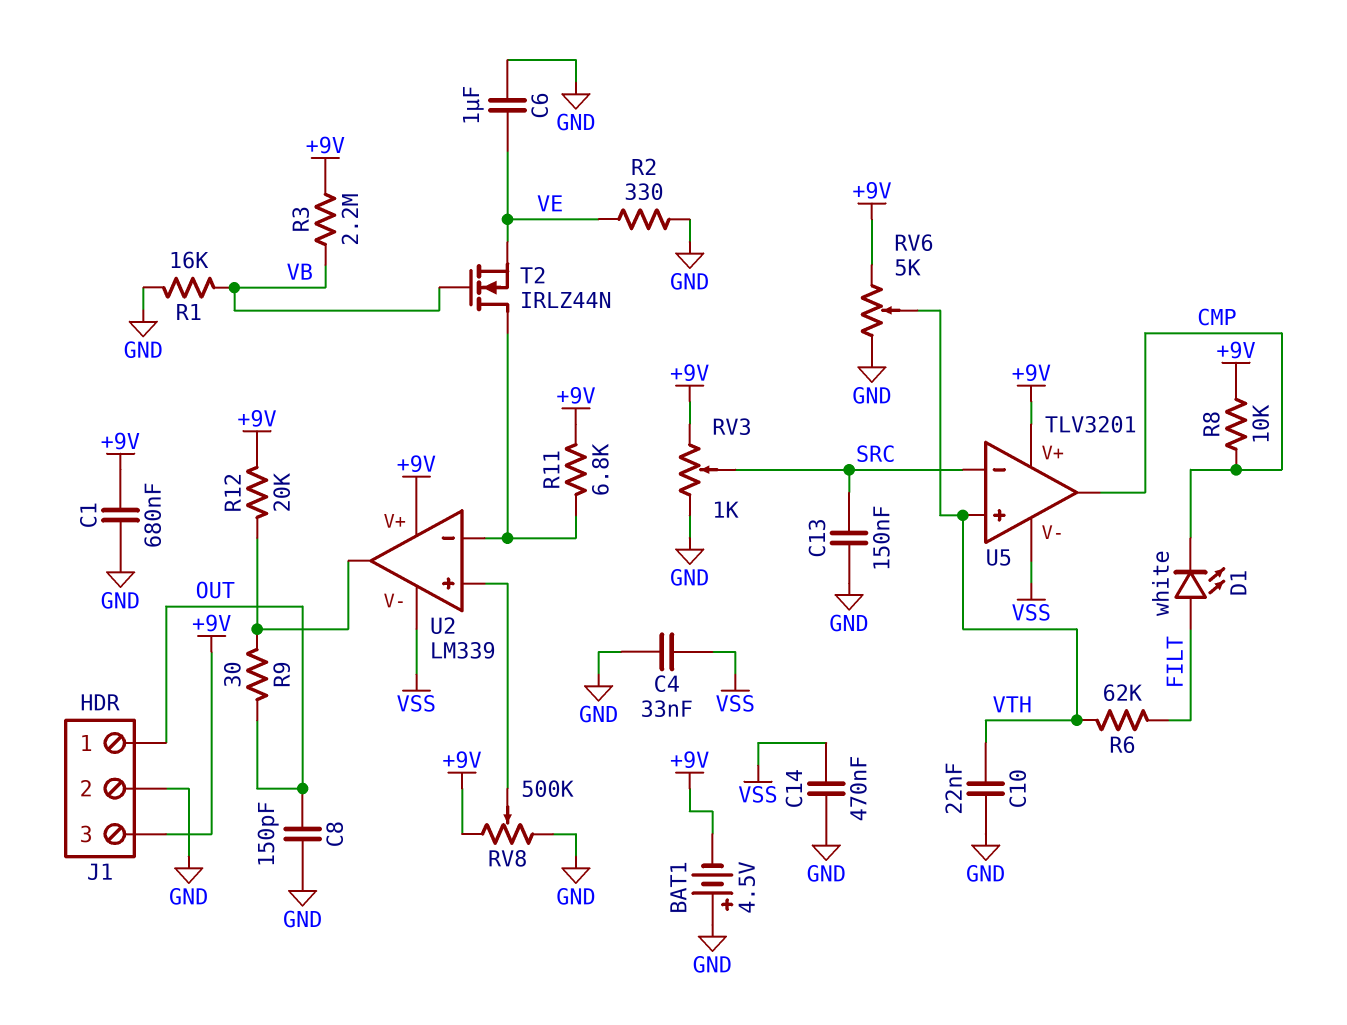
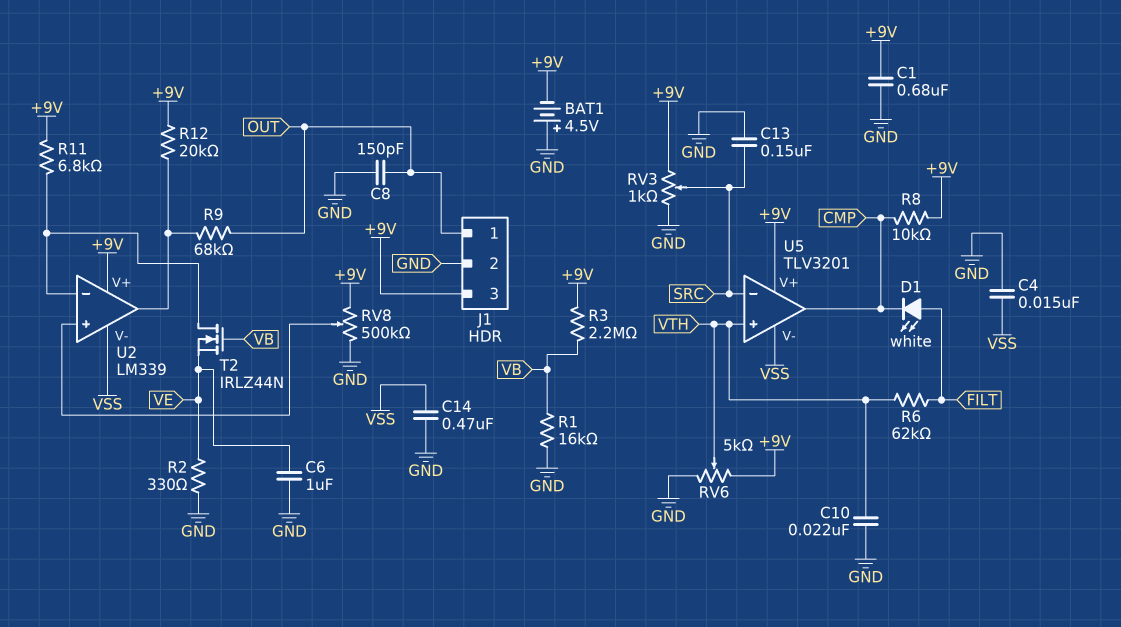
C4: 33nF (GND, VSS) -> 15nF (GND, VSS)
R9: 30 (OUT, U2/out) -> 68k (OUT, U2/out)

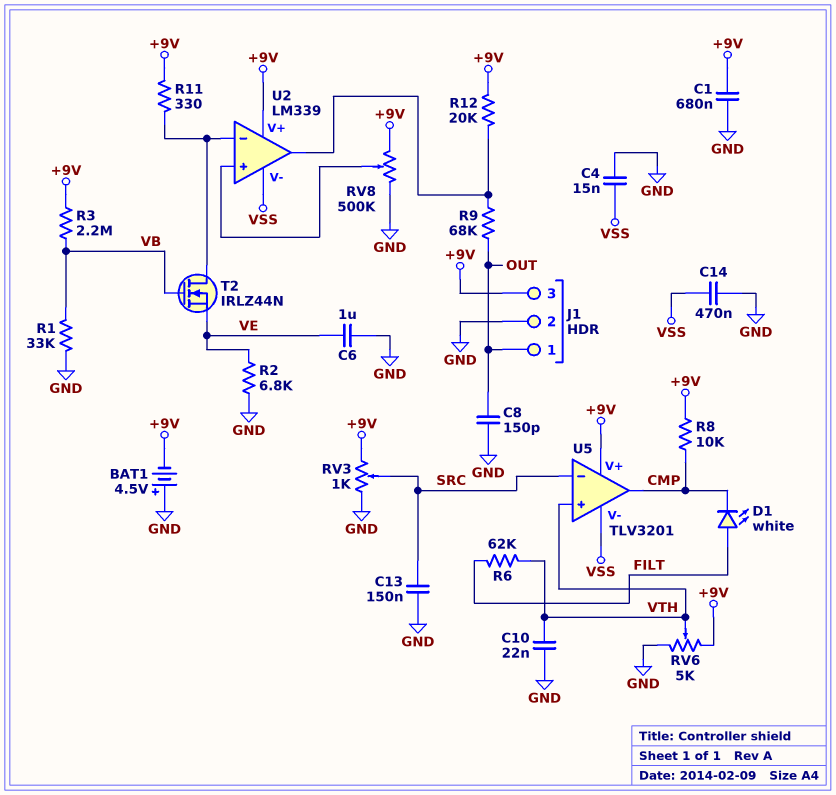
R1: 16k (GND, VB) -> 33k (GND, VB)
R2: 330 (GND, VE) -> 6.8k (GND, VE)
R11: 6.8k (+9V, U2/in-) -> 330 (+9V, U2/in-)

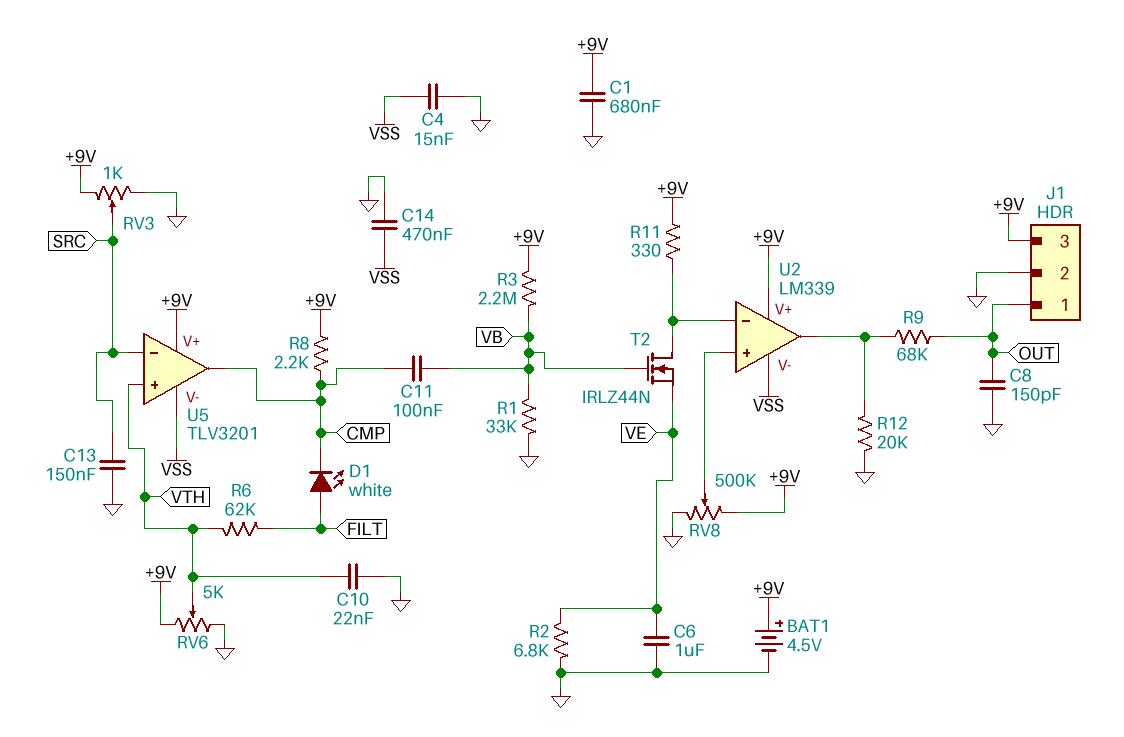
BAT1: 4.5V (plus GND, minus +9V) -> 4.5V (plus +9V, minus GND)
C11: none -> 100nF (CMP, VB)
R8: 10k (+9V, CMP) -> 2.2k (+9V, CMP)
R12: 20k (+9V, U2/out) -> 20k (GND, U2/out)

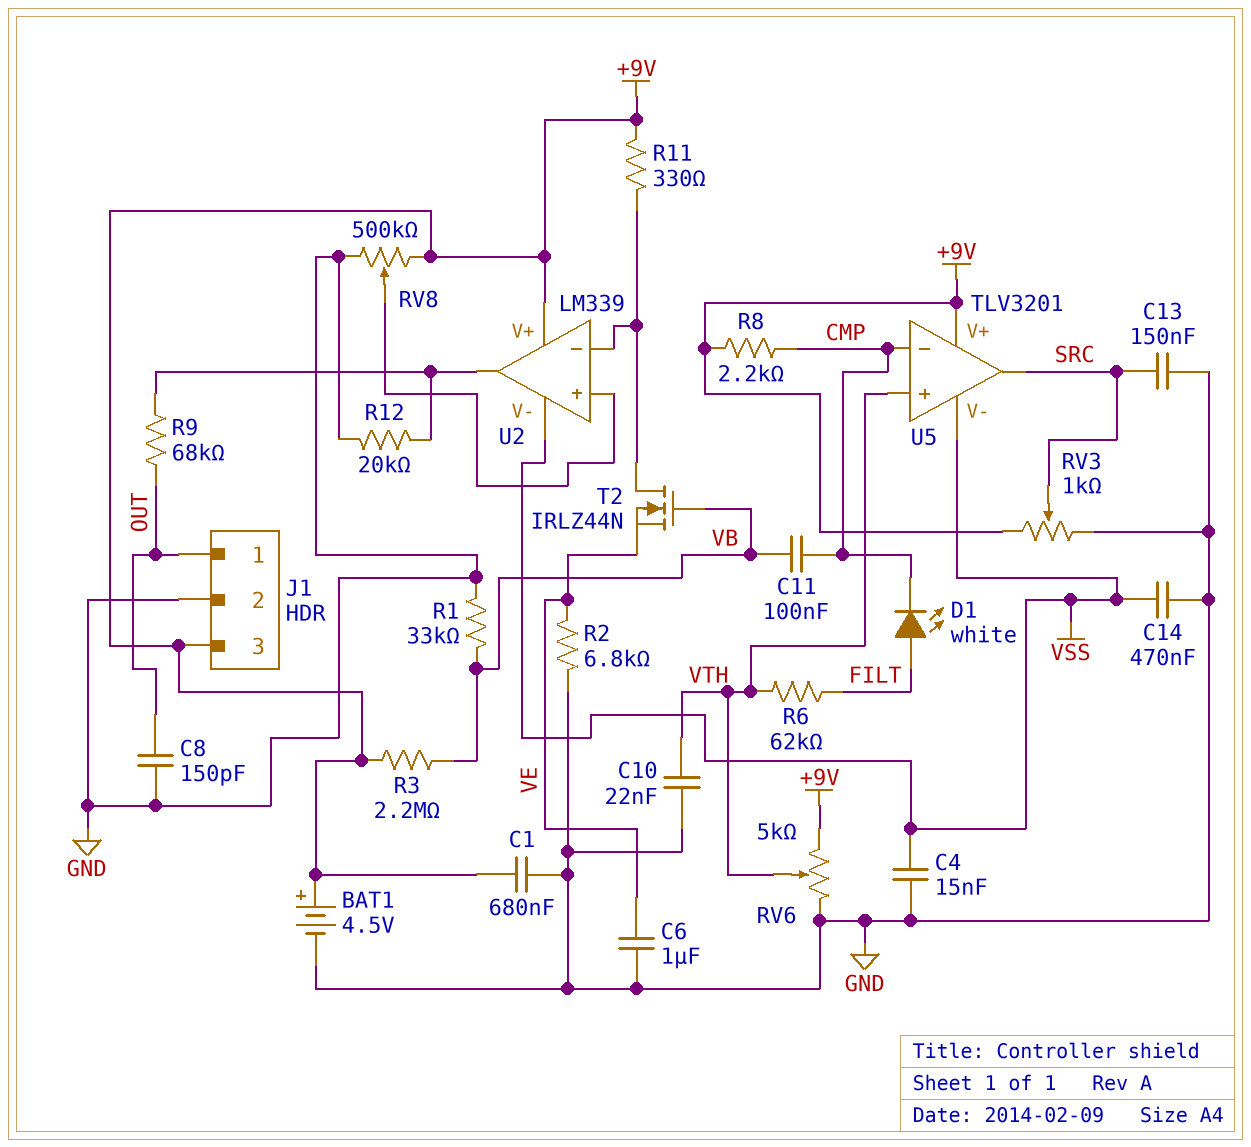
U5 pin in-: SRC -> CMP
U5 pin out: CMP -> SRC

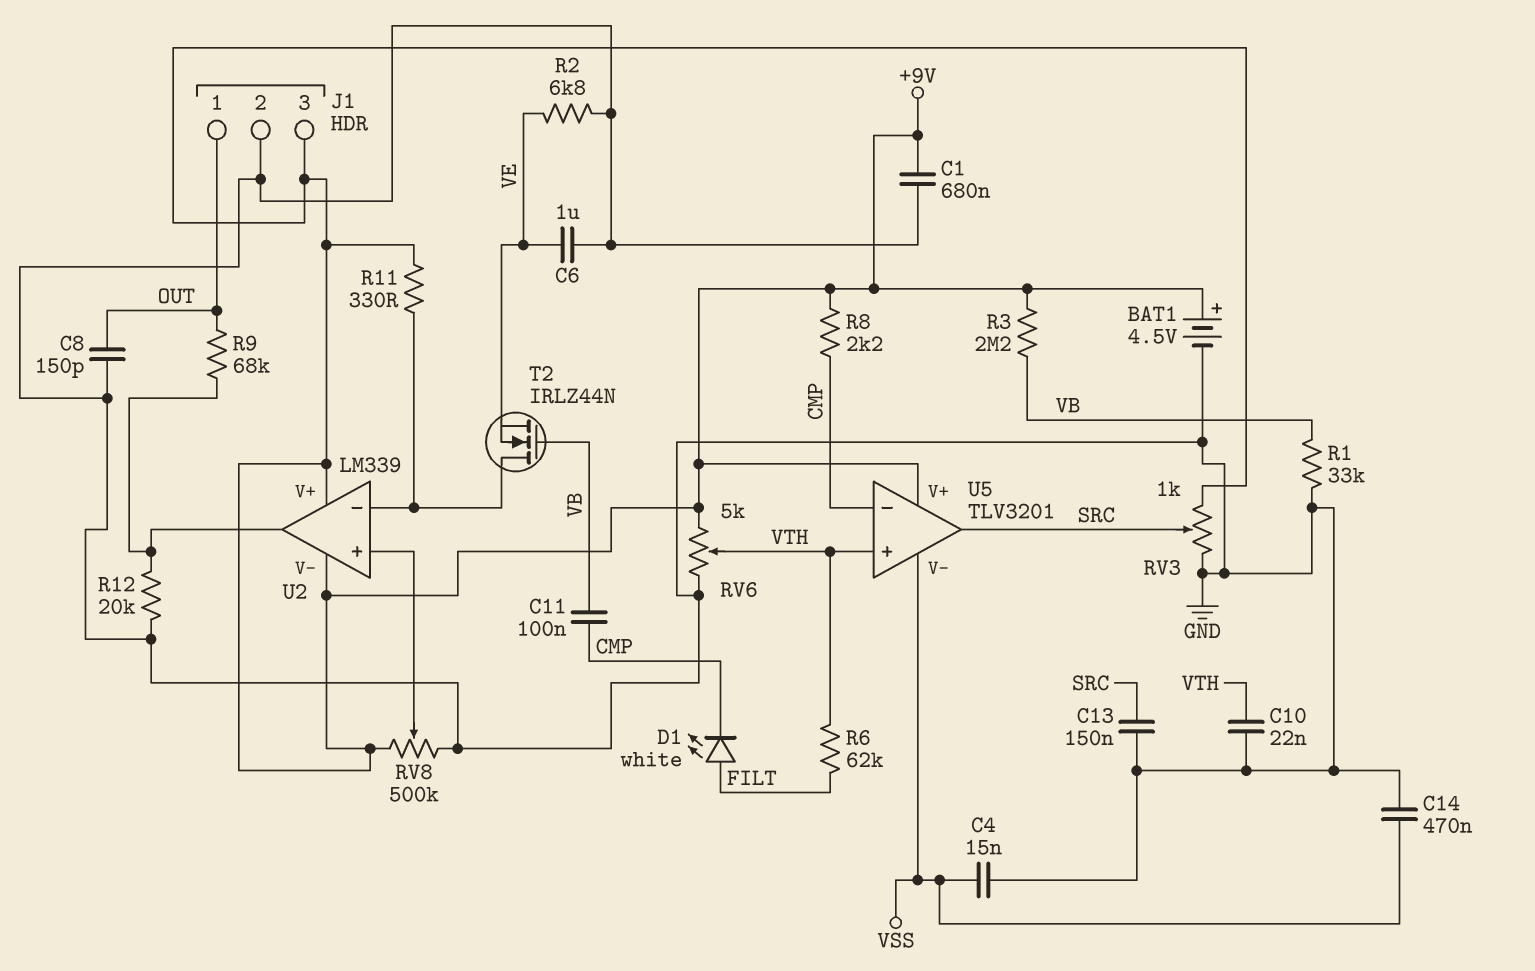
U2 pin V-: VSS -> +9V

